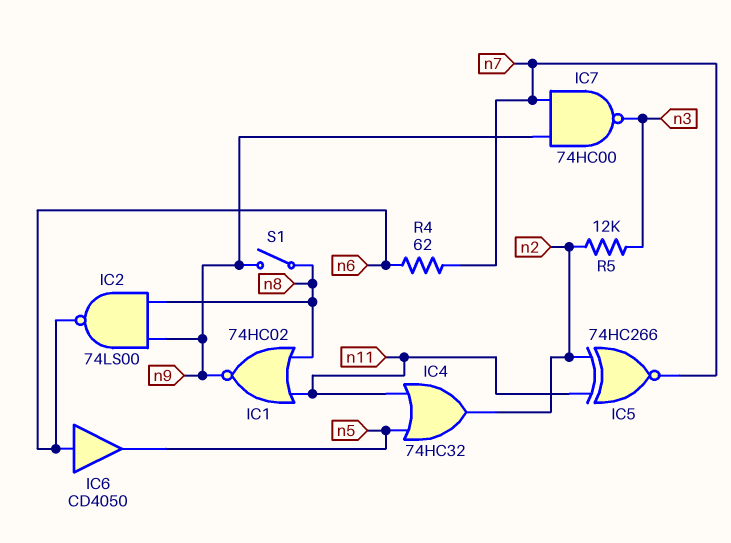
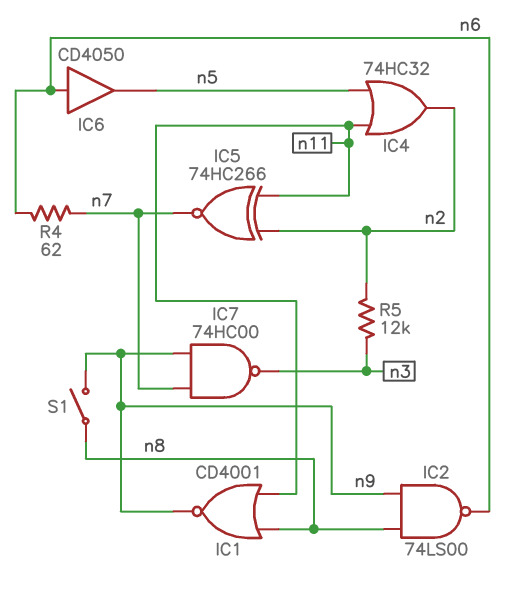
IC1: NOR 74HC02 (in n8, in n11, out n9) -> NOR CD4001 (in n8, in n11, out n9)

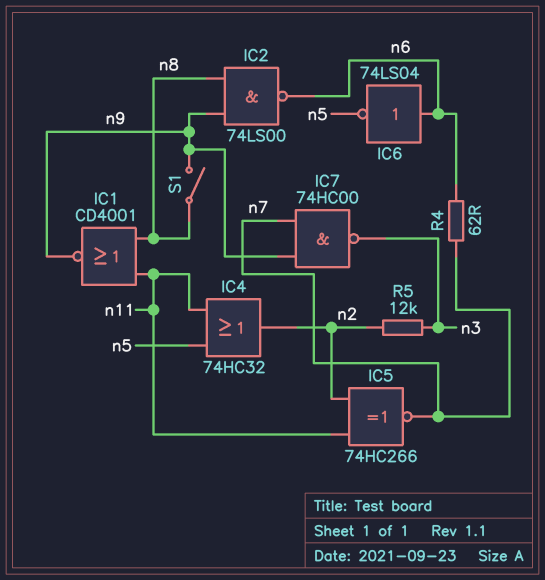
IC6: buffer CD4050 (in n6, out n5) -> NOT 74LS04 (in n6, out n5)

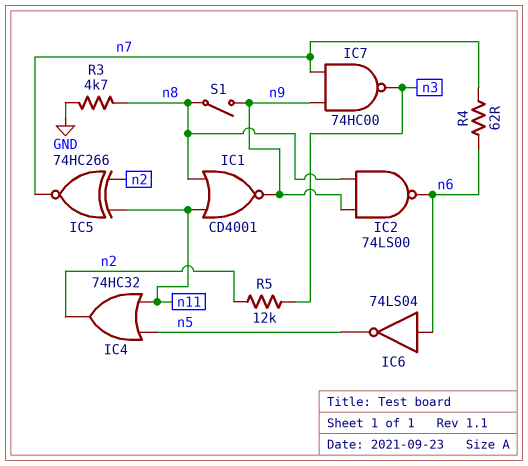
R3: none -> 4.7k (GND, n8)

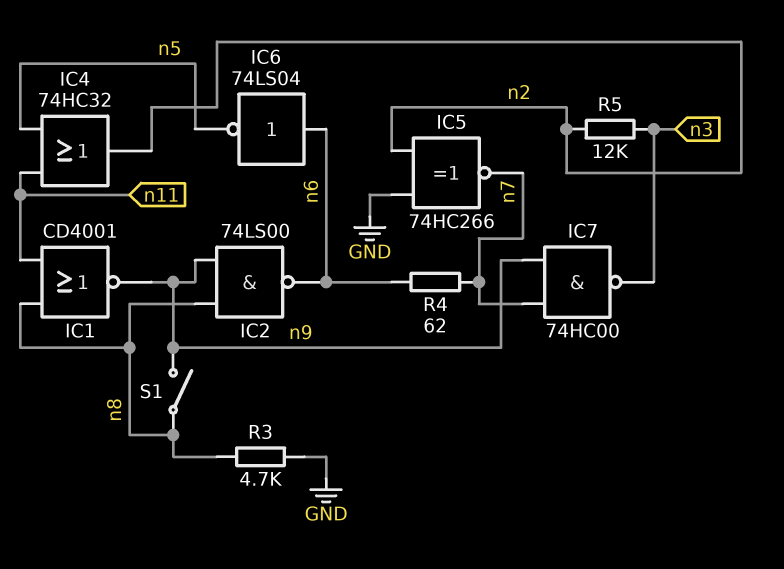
IC5: XNOR 74HC266 (in n2, in n11, out n7) -> XNOR 74HC266 (in GND, in n2, out n7)

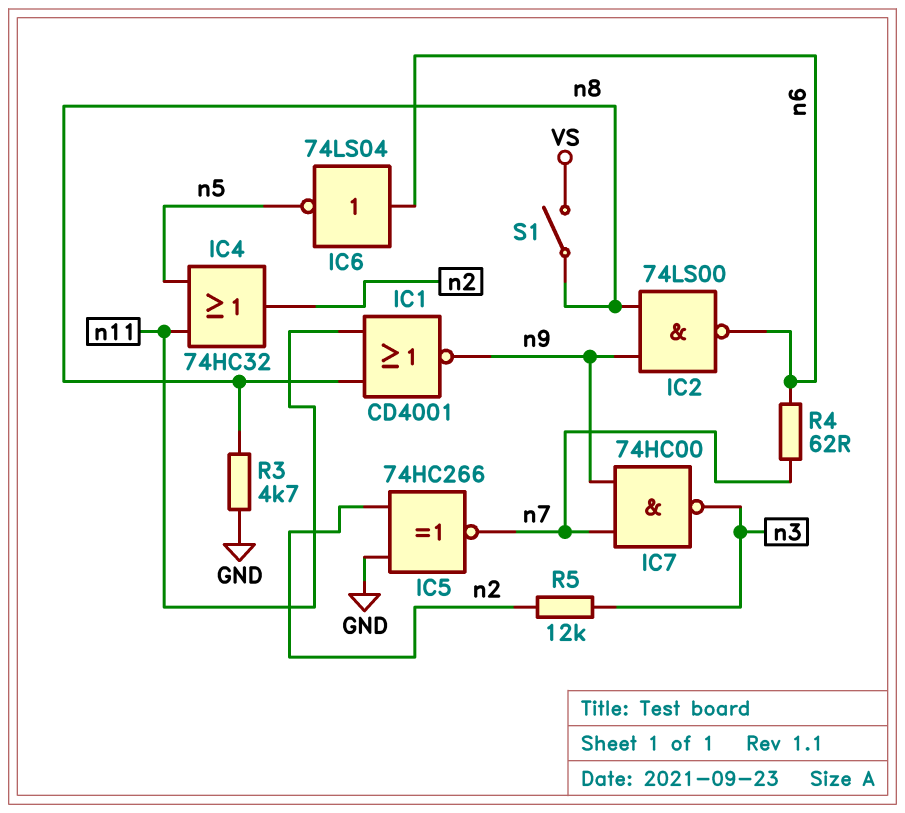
S1: switch (n8, n9) -> switch (VS, n8)

